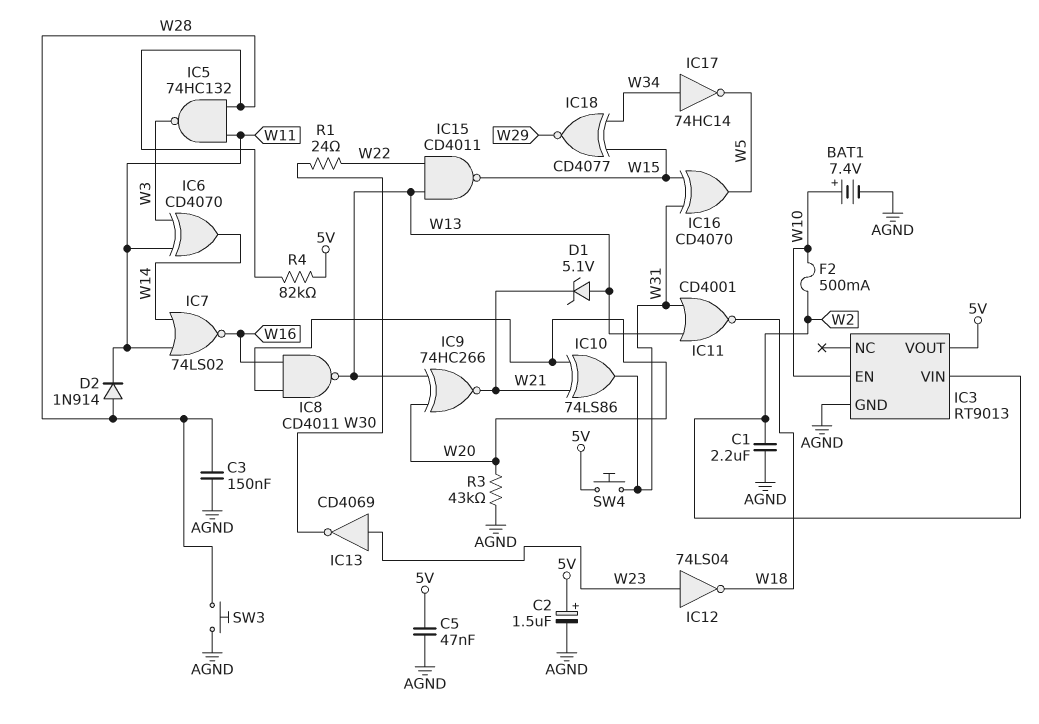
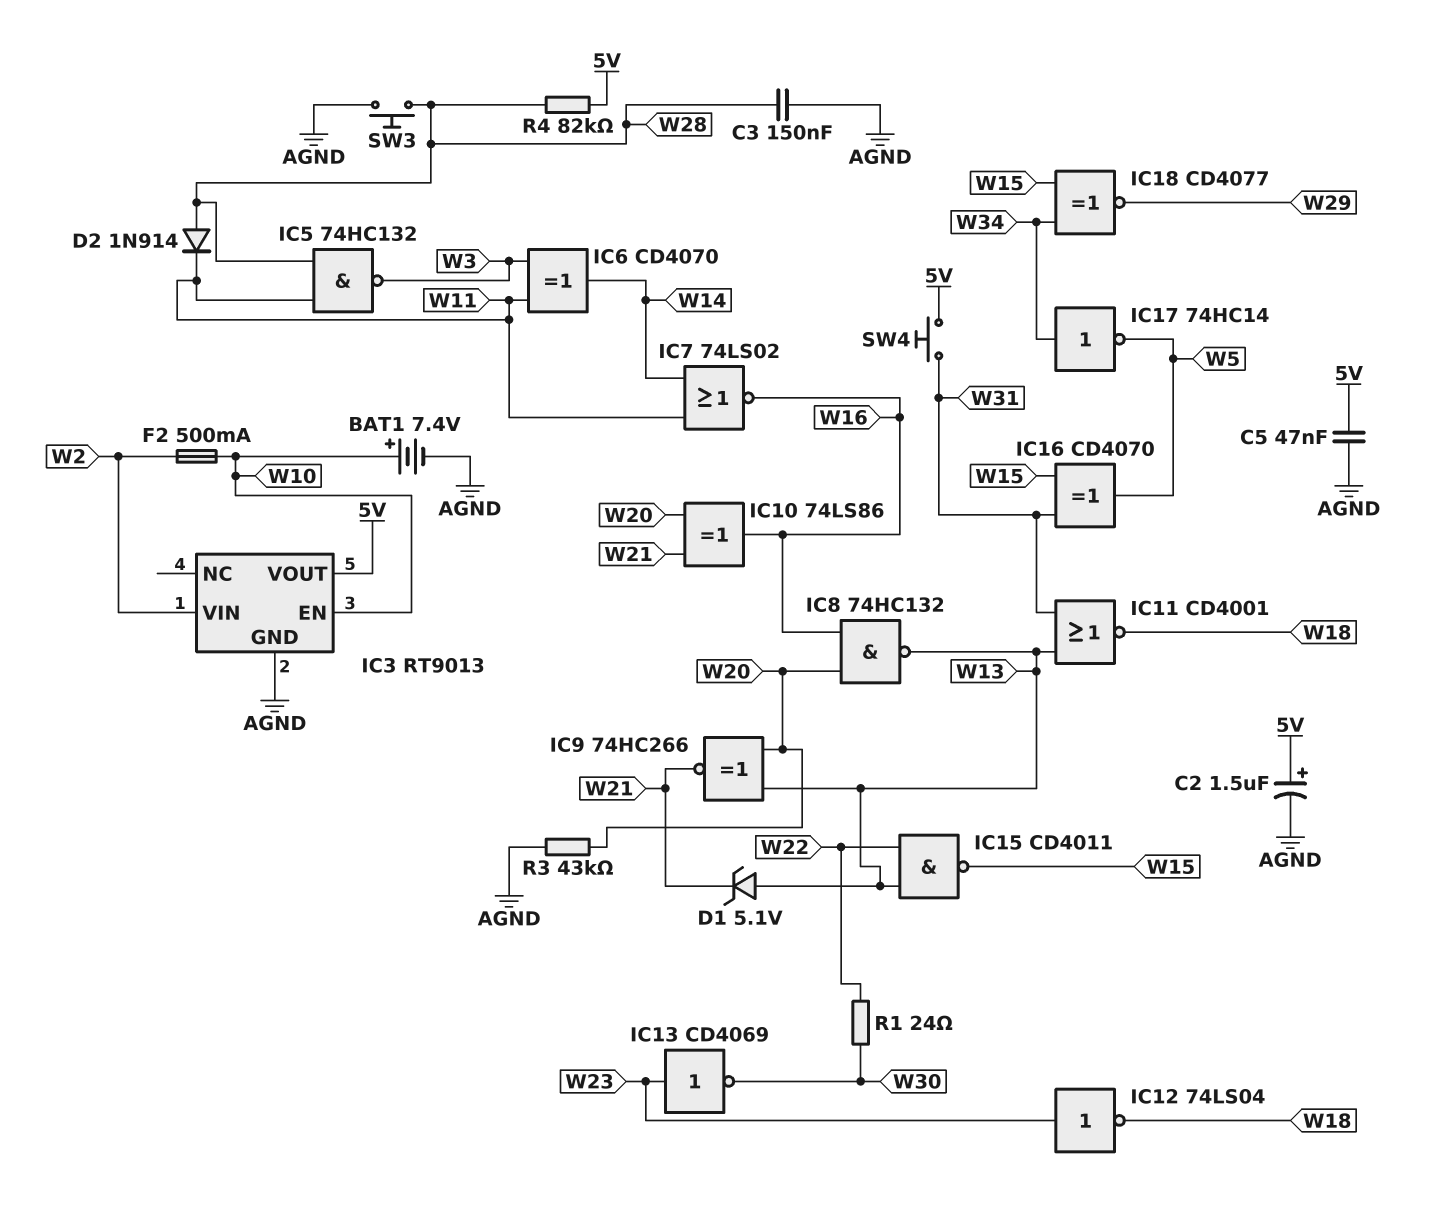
C1: 2.2uF (AGND, W2) -> none
IC8: NAND CD4011 (in W16, in W20, out W13) -> NAND 74HC132 (in W16, in W20, out W13)
IC10: XOR 74LS86 (in W20, in W21, out W31) -> XOR 74LS86 (in W20, in W21, out W16)

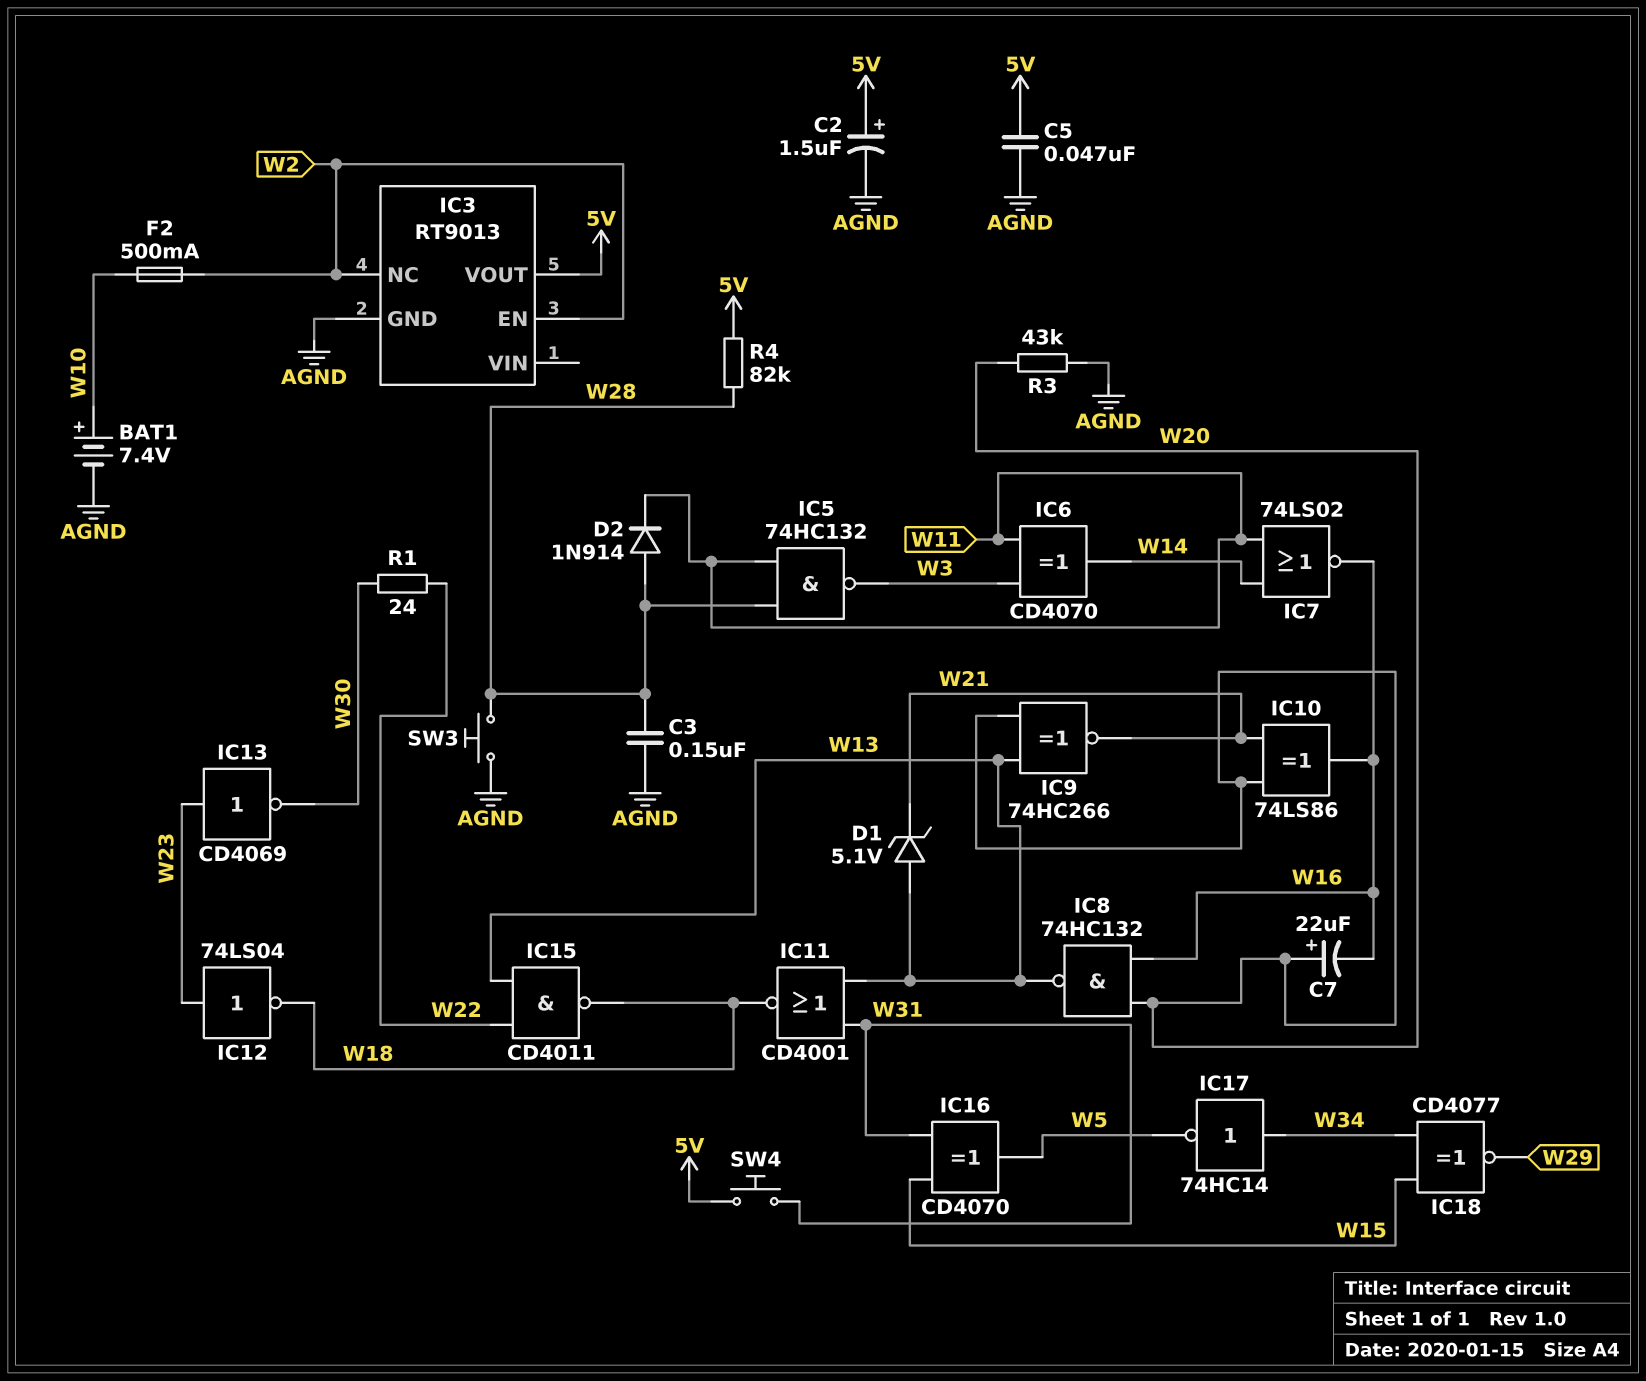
C7: none -> 22uF (plus W20, minus W16)
IC3 pin EN: W10 -> W2
IC3 pin NC: none -> W2
IC3 pin VIN: W2 -> none
IC15: NAND CD4011 (in W13, in W22, out W15) -> NAND CD4011 (in W13, in W22, out W18)

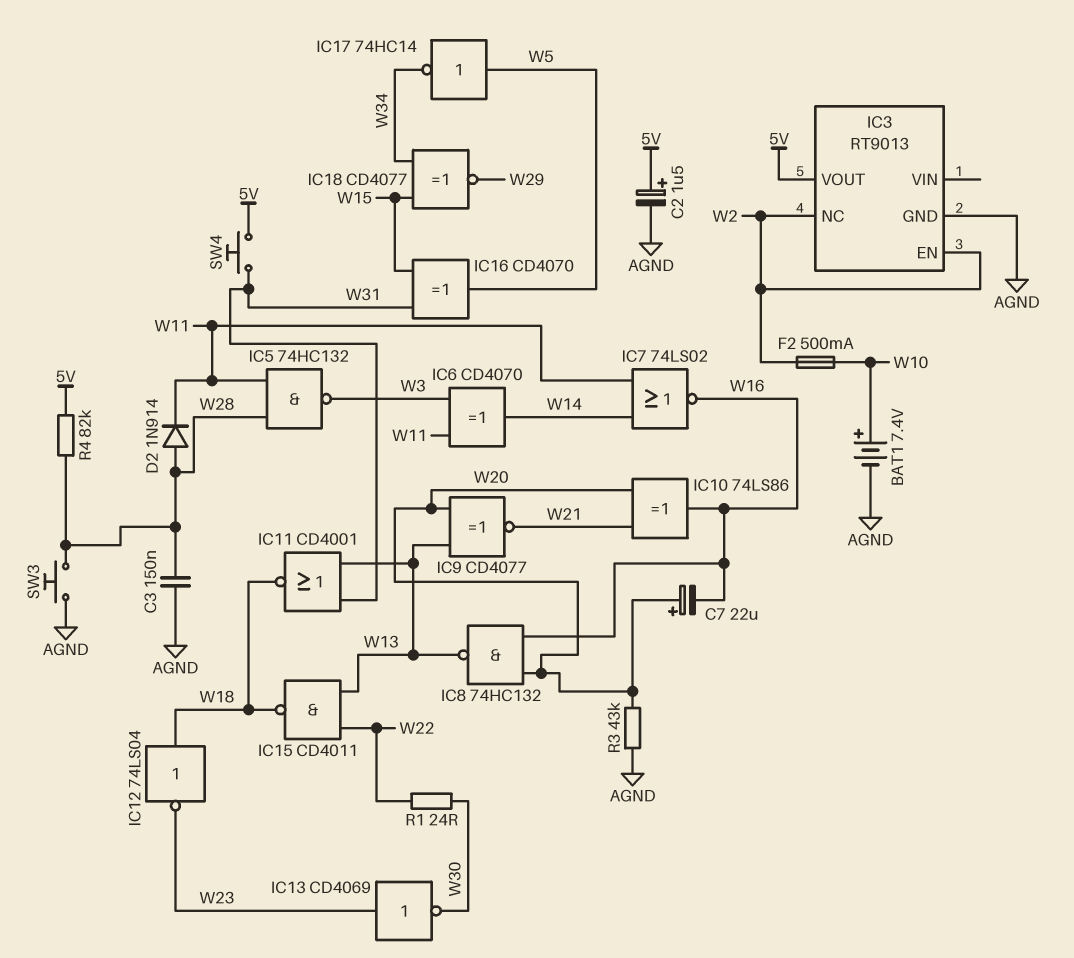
C5: 47nF (5V, AGND) -> none
D1: zener 5.1V (A W13, K W21) -> none
IC9: XNOR 74HC266 (in W13, in W20, out W21) -> XNOR CD4077 (in W13, in W20, out W21)
IC12: NOT 74LS04 (in W23, out W18) -> NOT 74LS04 (in W18, out W23)
IC17: NOT 74HC14 (in W34, out W5) -> NOT 74HC14 (in W5, out W34)

